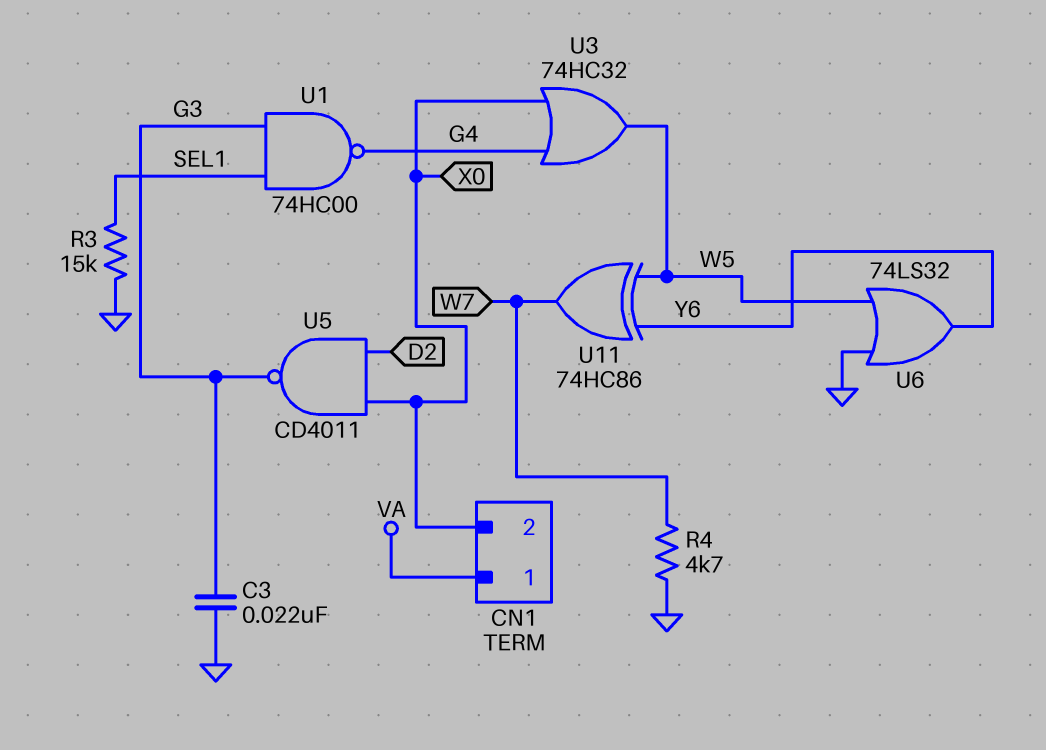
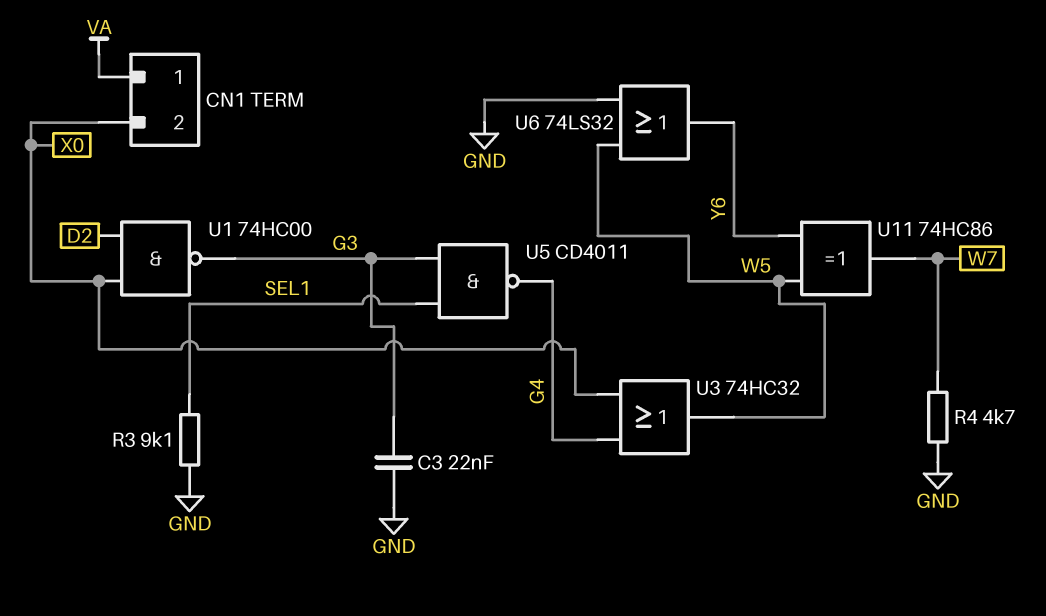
R3: 15k (GND, SEL1) -> 9.1k (GND, SEL1)
U1: NAND 74HC00 (in G3, in SEL1, out G4) -> NAND 74HC00 (in D2, in X0, out G3)
U5: NAND CD4011 (in D2, in X0, out G3) -> NAND CD4011 (in G3, in SEL1, out G4)

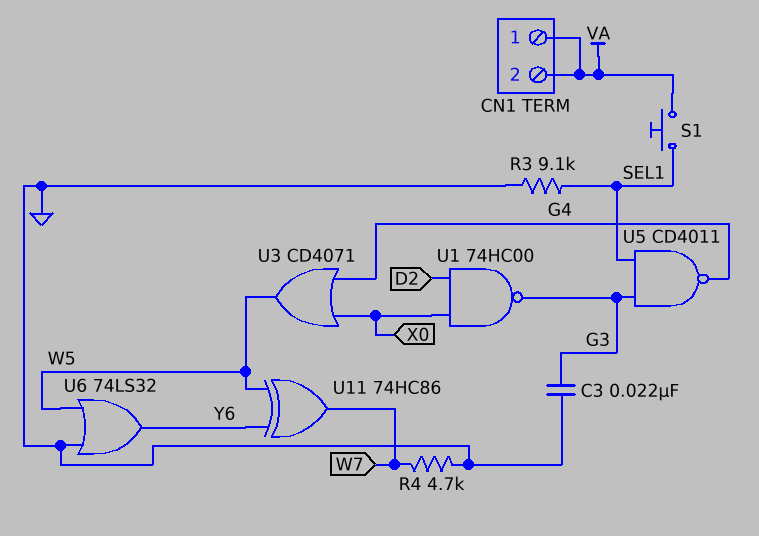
CN1 pin 2: X0 -> VA
S1: none -> button (SEL1, VA)
U3: OR 74HC32 (in G4, in X0, out W5) -> OR CD4071 (in G4, in X0, out W5)

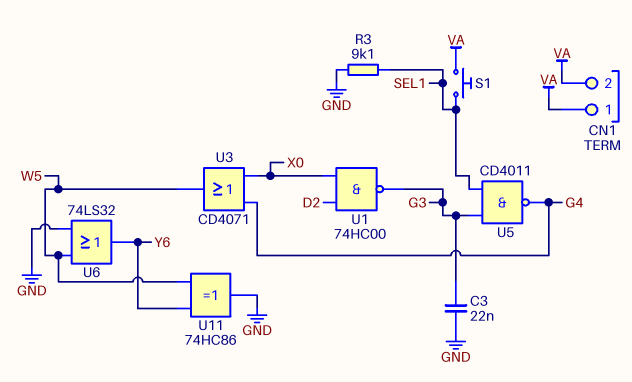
R4: 4.7k (GND, W7) -> none
U11: XOR 74HC86 (in W5, in Y6, out W7) -> XOR 74HC86 (in W5, in Y6, out GND)

